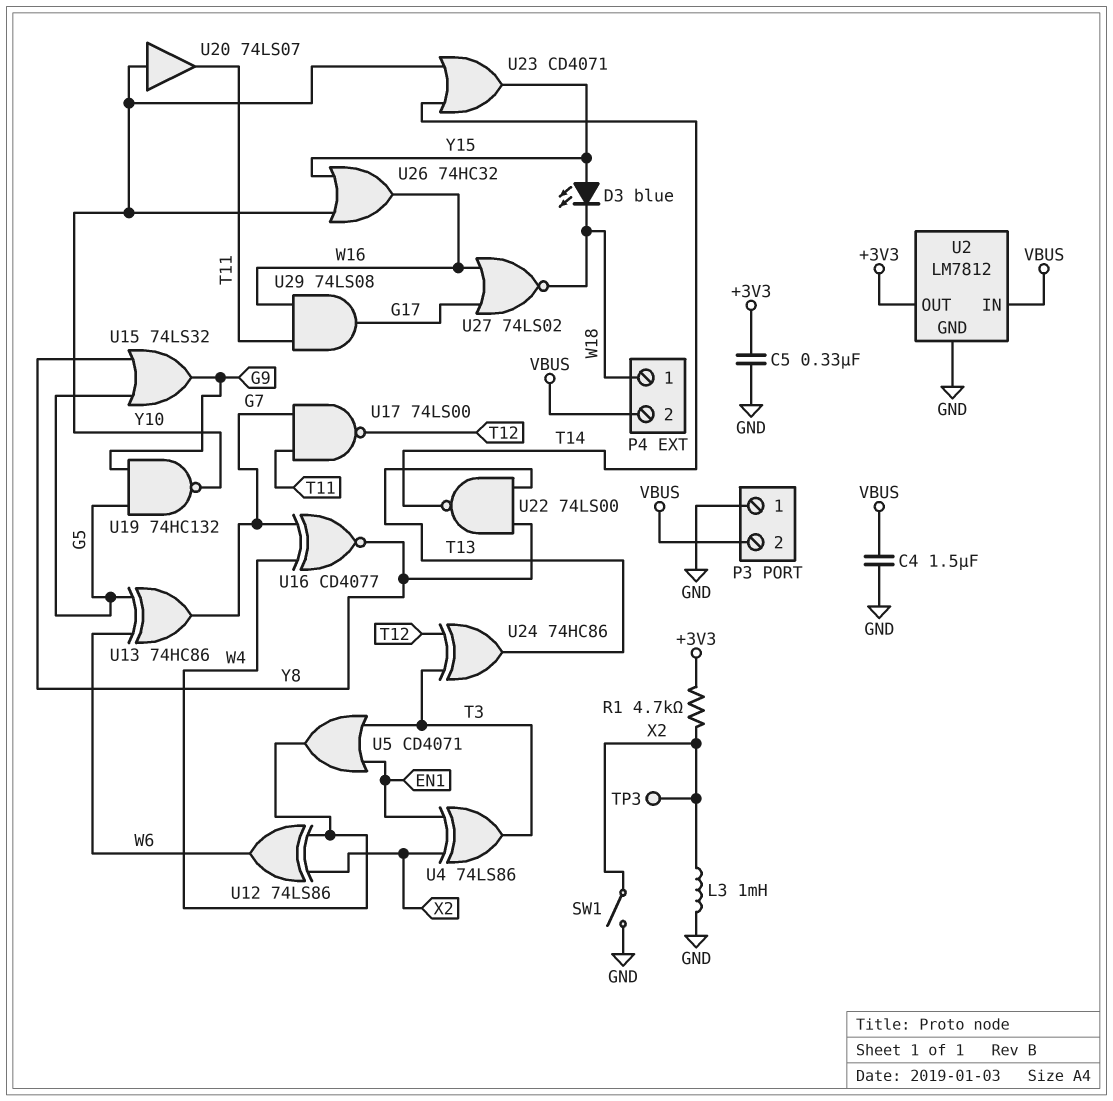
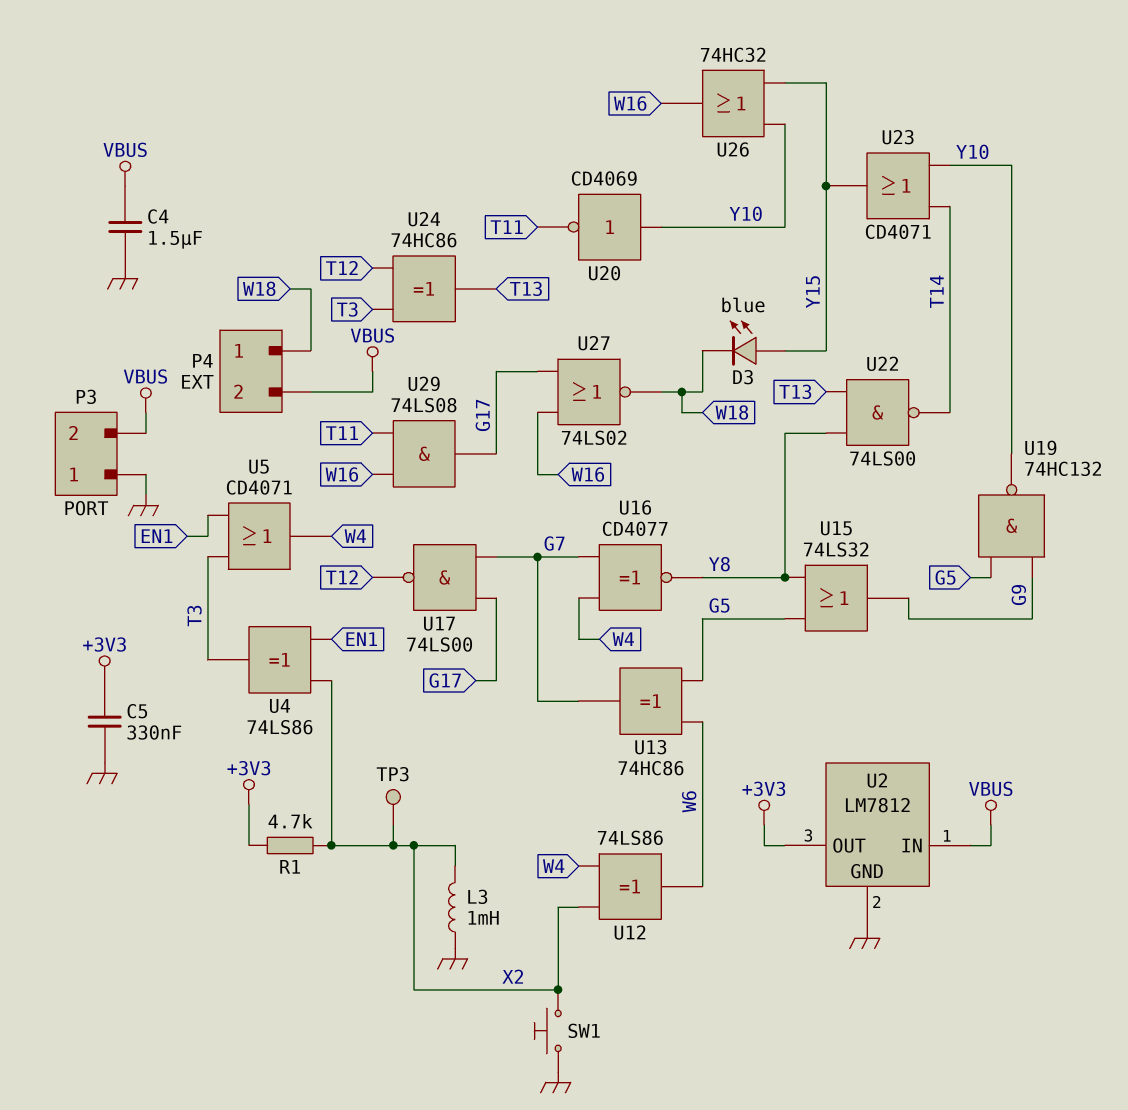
SW1: switch (GND, X2) -> button (GND, X2)
U17: NAND 74LS00 (in G7, in T11, out T12) -> NAND 74LS00 (in G7, in G17, out T12)
U20: buffer 74LS07 (in Y10, out T11) -> NOT CD4069 (in Y10, out T11)

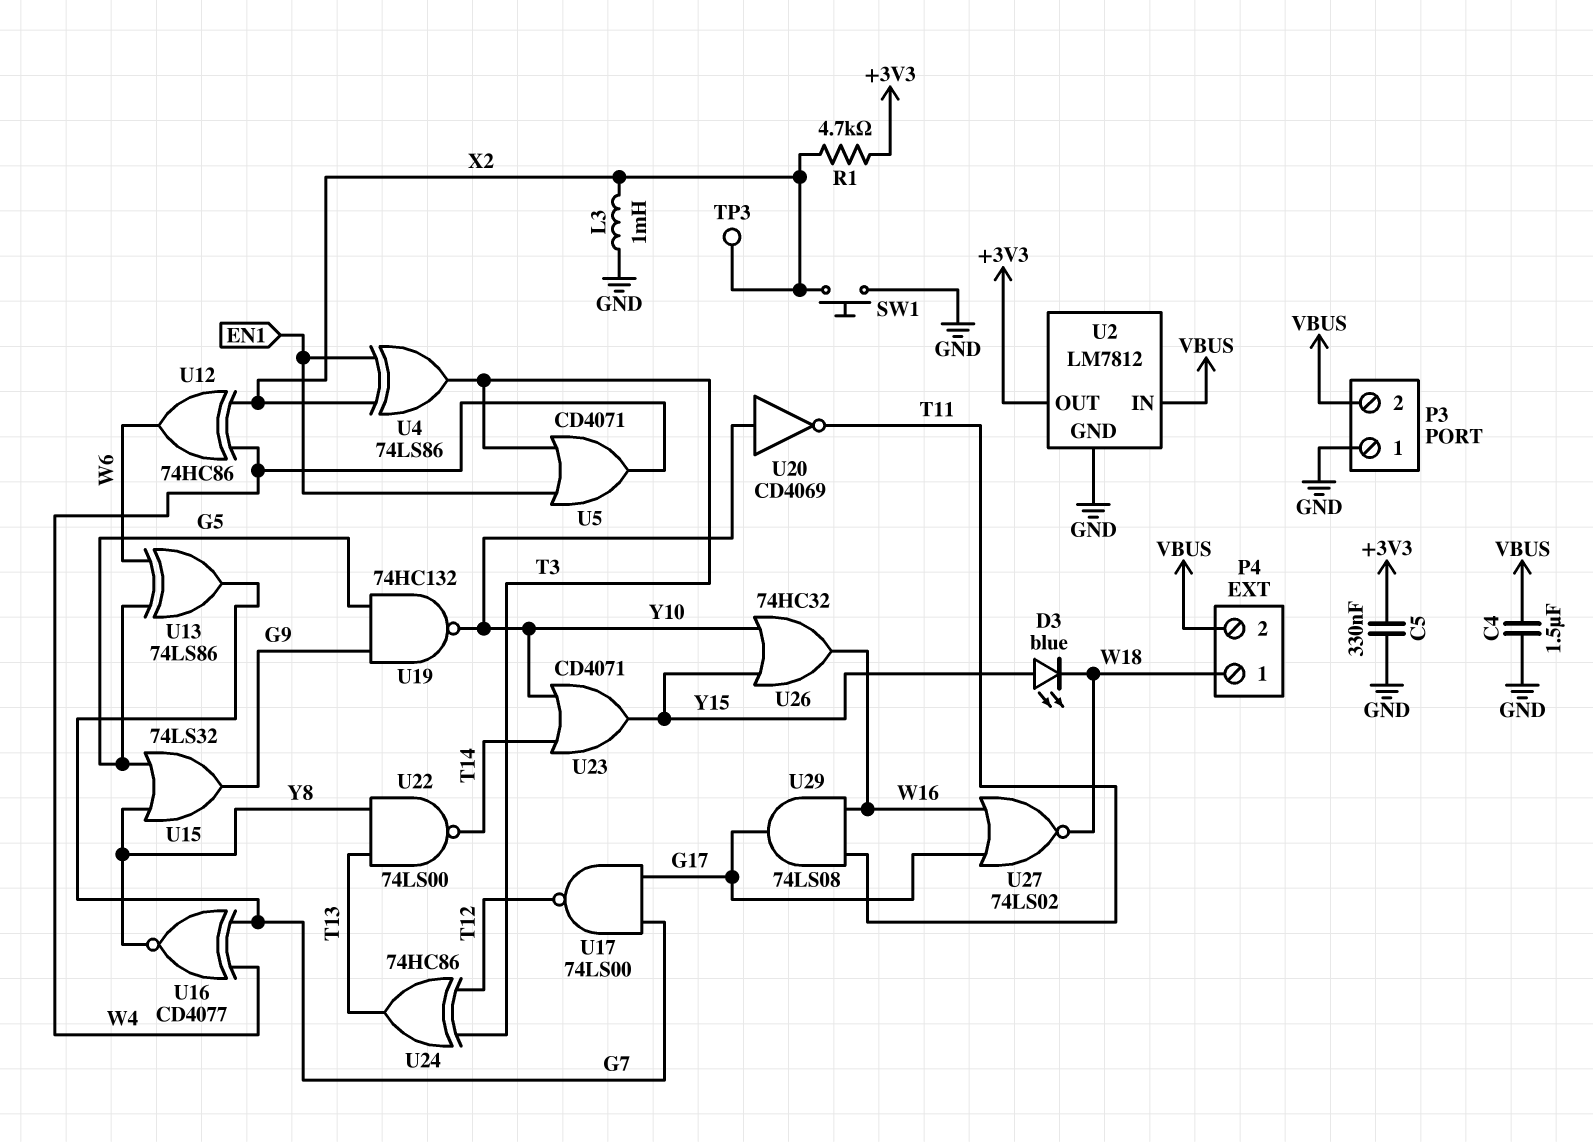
U12: XOR 74LS86 (in W4, in X2, out W6) -> XOR 74HC86 (in W4, in X2, out W6)
U13: XOR 74HC86 (in G5, in W6, out G7) -> XOR 74LS86 (in G5, in W6, out G7)

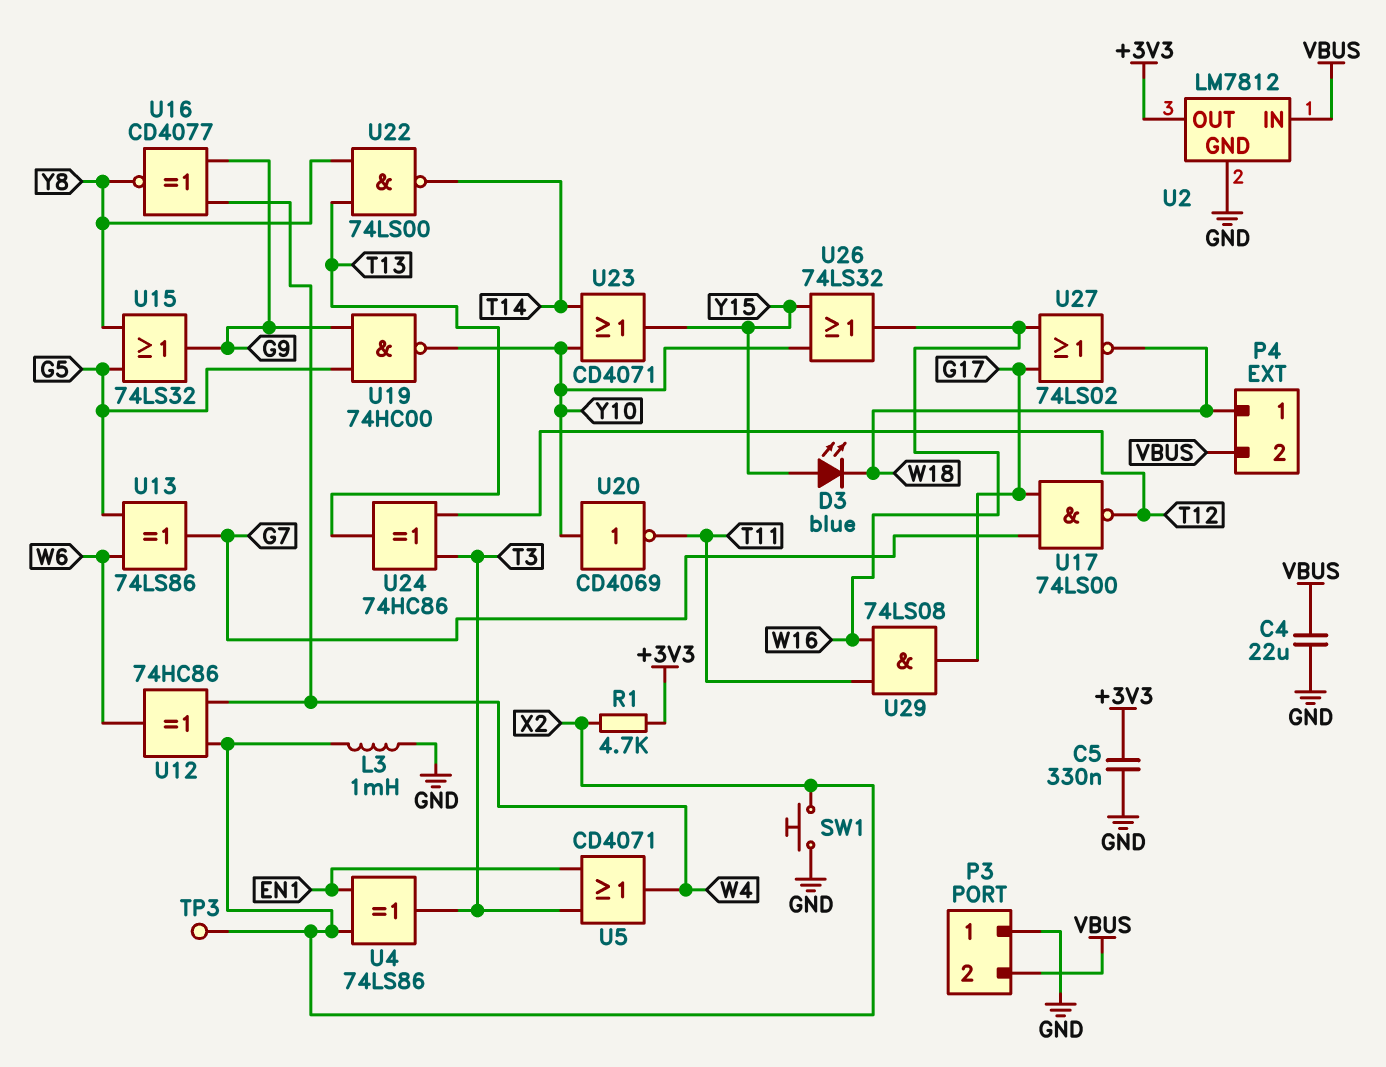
C4: 1.5uF (GND, VBUS) -> 22uF (GND, VBUS)
U16: XNOR CD4077 (in G7, in W4, out Y8) -> XNOR CD4077 (in G9, in W4, out Y8)
U19: NAND 74HC132 (in G5, in G9, out Y10) -> NAND 74HC00 (in G5, in G9, out Y10)
U26: OR 74HC32 (in Y10, in Y15, out W16) -> OR 74LS32 (in Y10, in Y15, out W16)

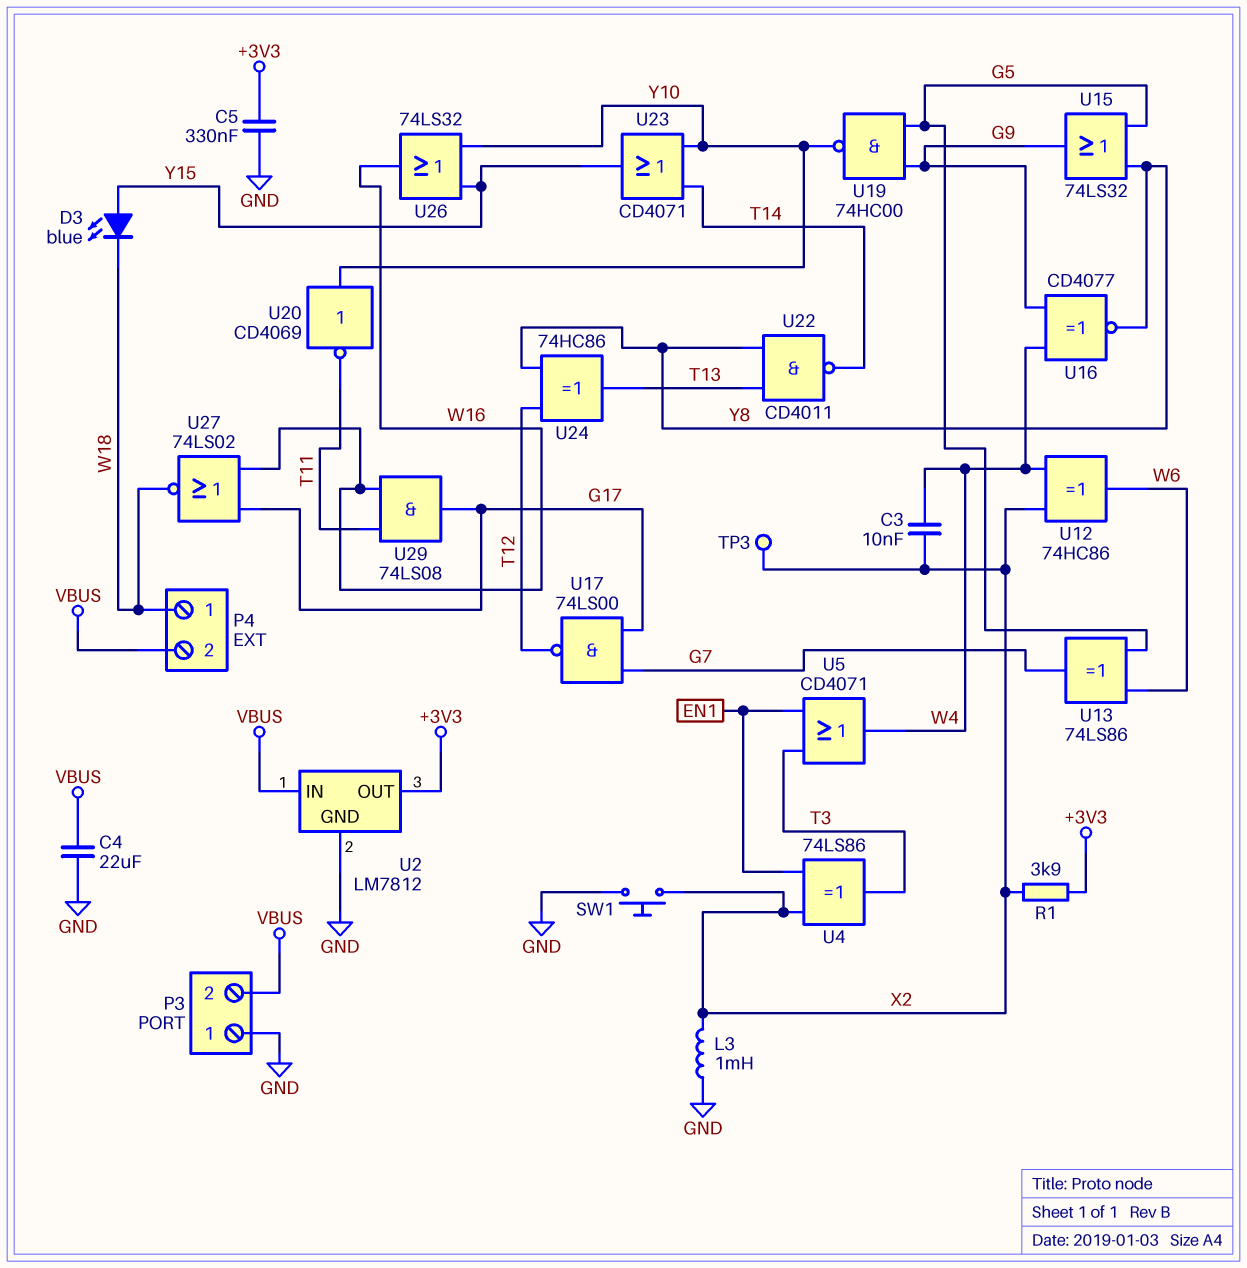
C3: none -> 10nF (W4, X2)
R1: 4.7k (+3V3, X2) -> 3.9k (+3V3, X2)
U22: NAND 74LS00 (in T13, in Y8, out T14) -> NAND CD4011 (in T13, in Y8, out T14)
U24: XOR 74HC86 (in T3, in T12, out T13) -> XOR 74HC86 (in T12, in Y8, out T13)

